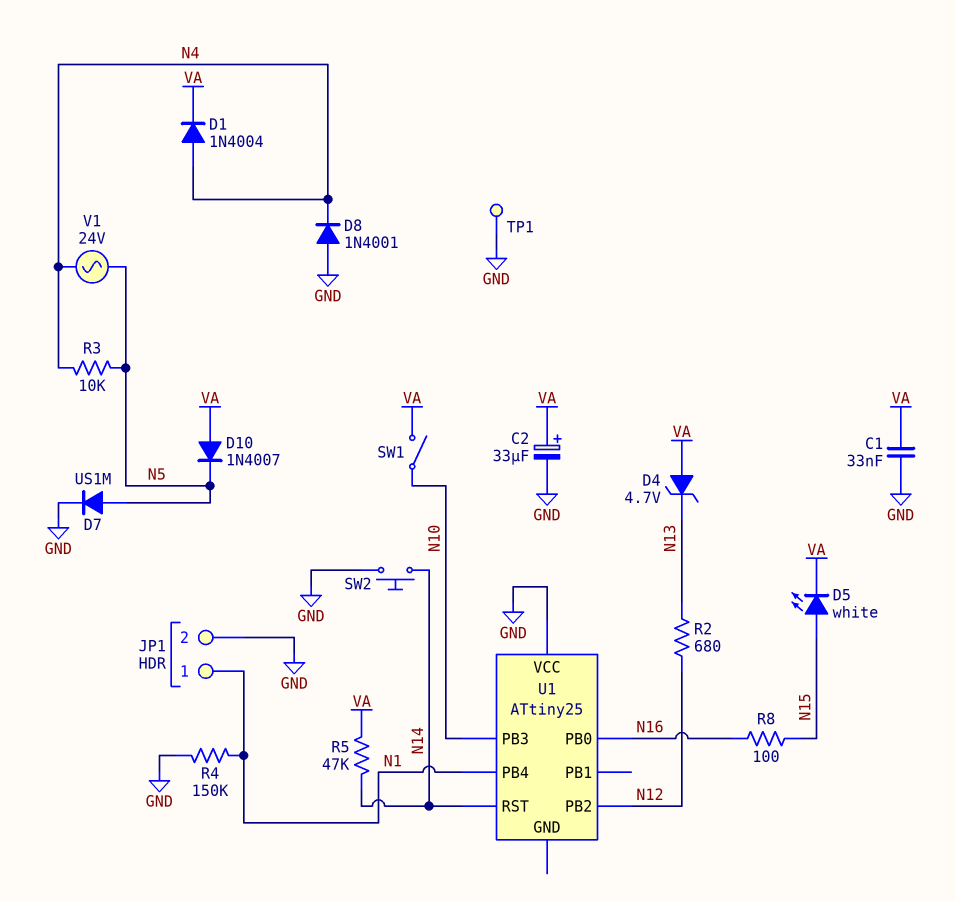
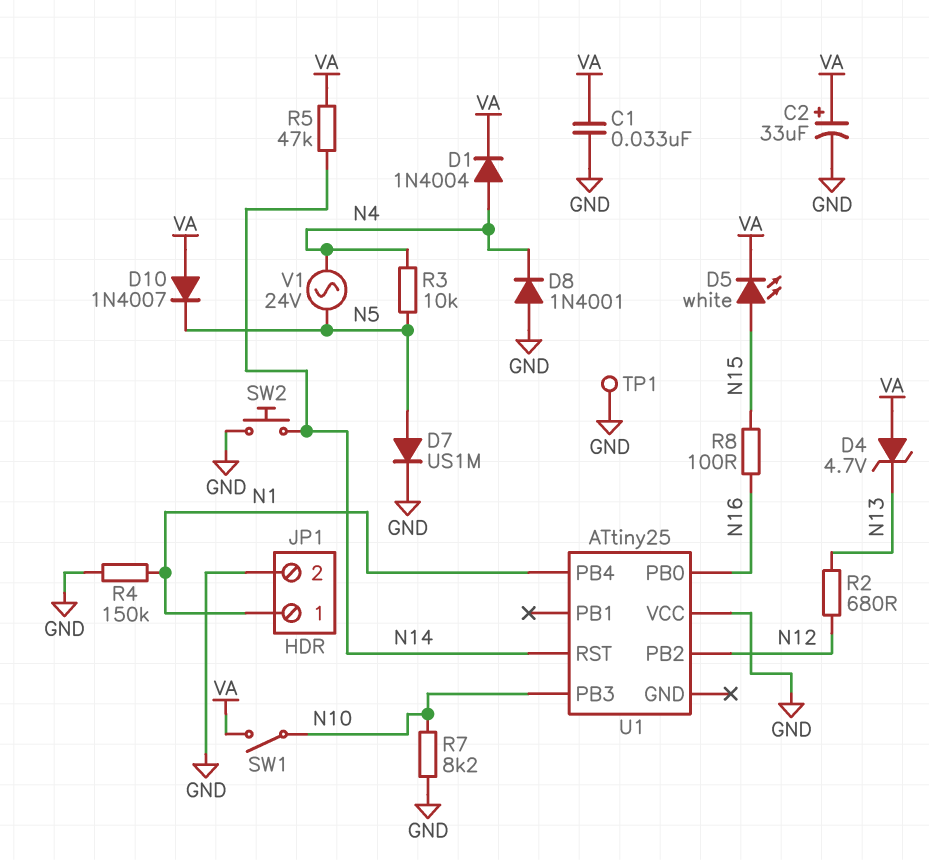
R7: none -> 8.2k (GND, N10)

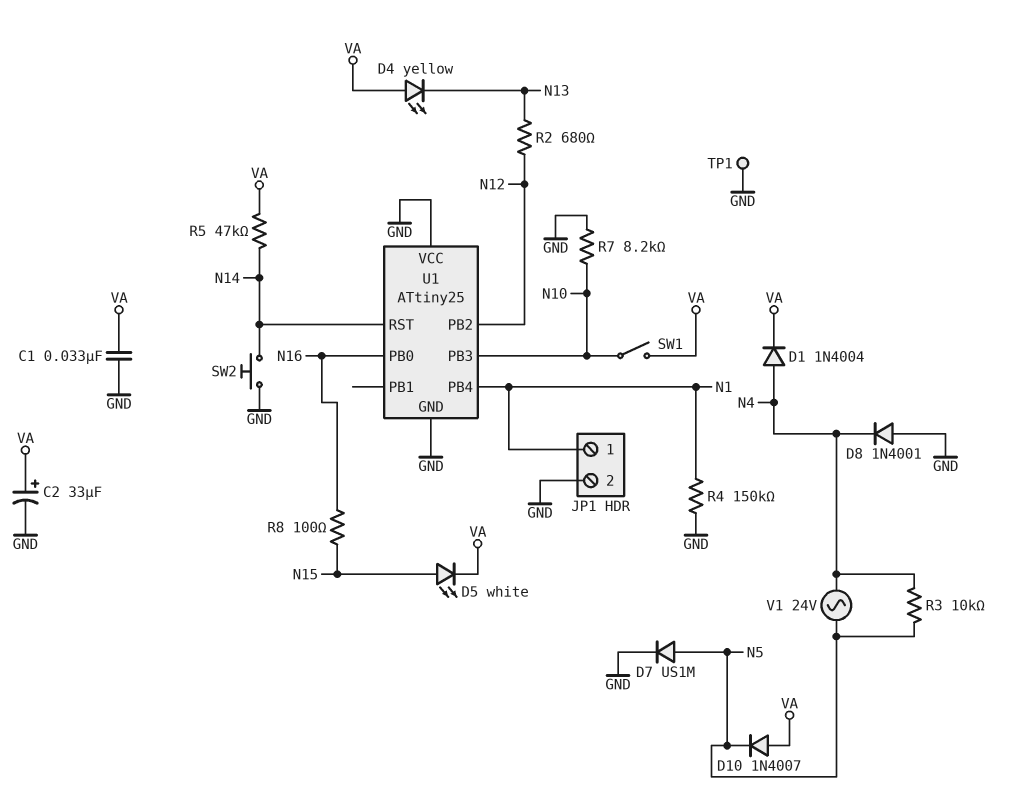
D4: zener 4.7V (A VA, K N13) -> LED yellow (A VA, K N13)
U1 pin GND: none -> GND

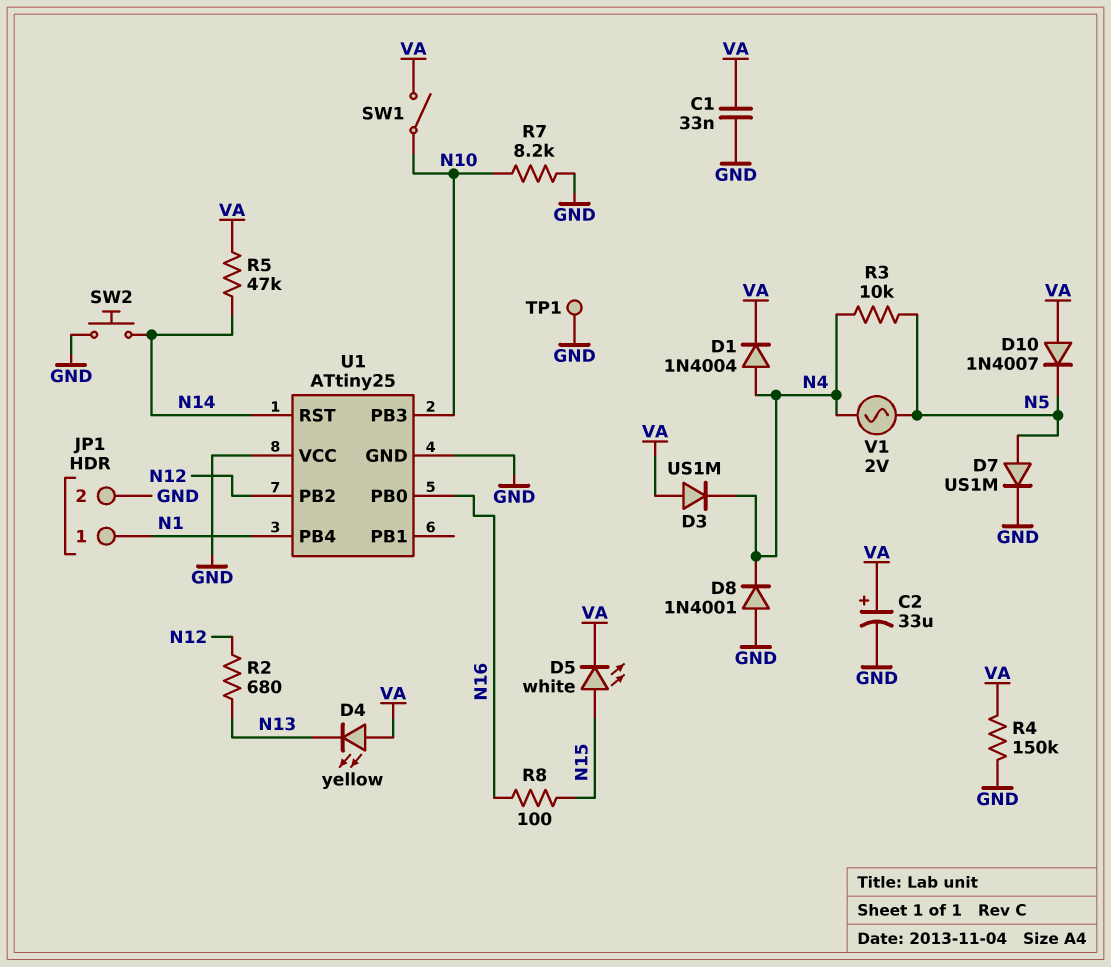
D3: none -> diode US1M (A VA, K N4)
R4: 150k (GND, N1) -> 150k (GND, VA)
V1: AC 24V (N4, N5) -> AC 2V (N4, N5)

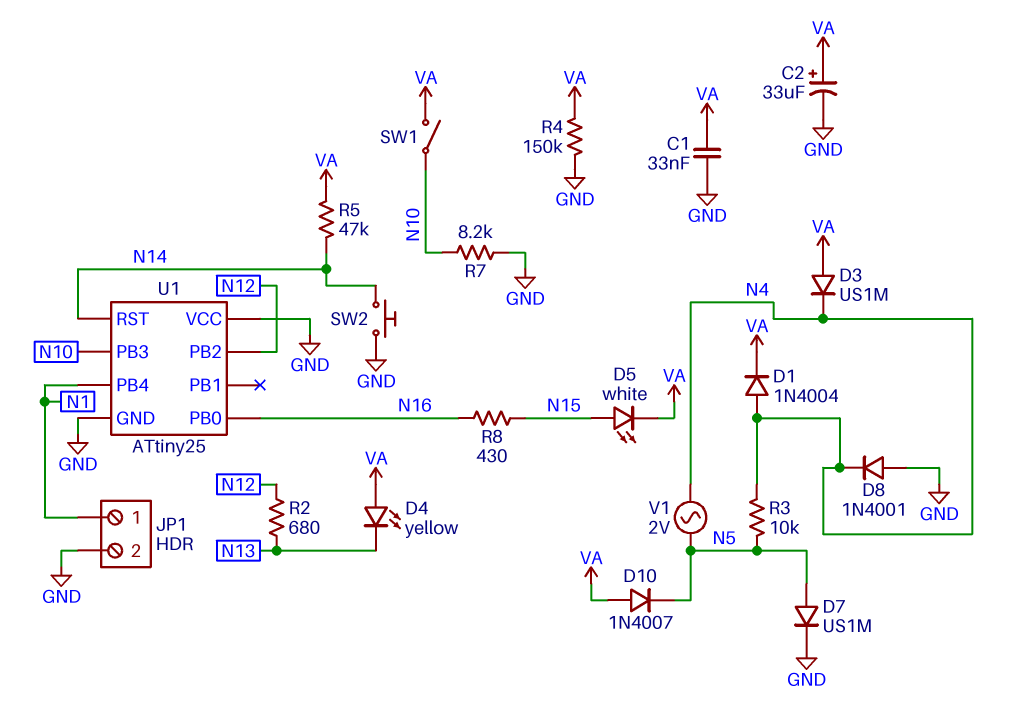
R8: 100 (N15, N16) -> 430 (N15, N16)
TP1: test point (GND) -> none

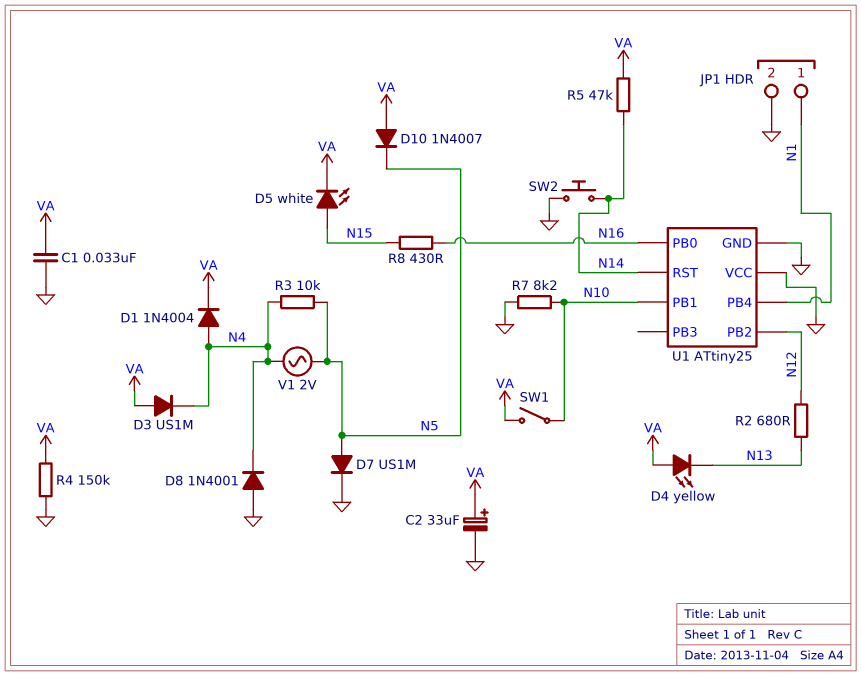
U1 pin PB1: none -> N10
U1 pin PB3: N10 -> none

